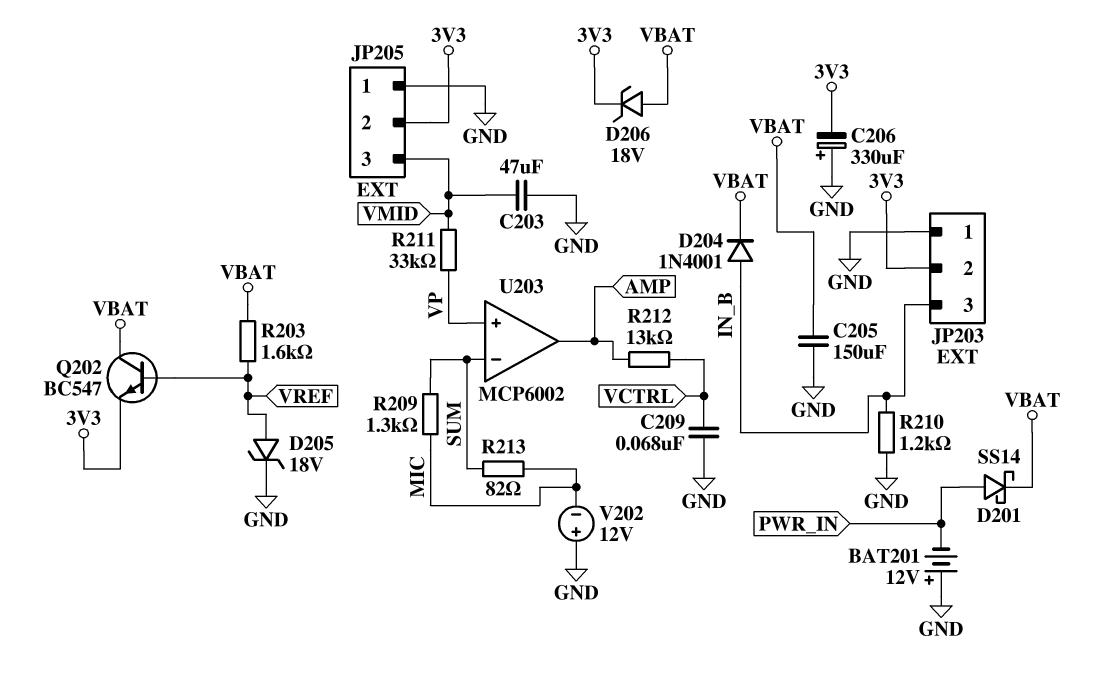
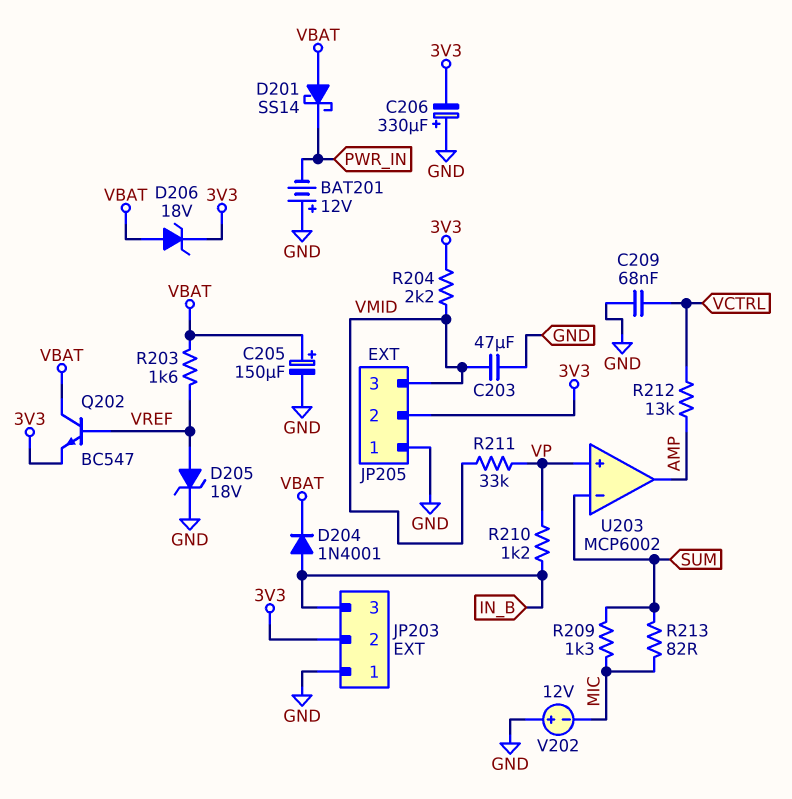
C205: 150uF (GND, VBAT) -> 150uF (plus VBAT, minus GND)
D201: schottky SS14 (A PWR_IN, K VBAT) -> schottky SS14 (A VBAT, K PWR_IN)
R204: none -> 2.2k (3V3, VMID)
R210: 1.2k (GND, IN_B) -> 1.2k (IN_B, VP)

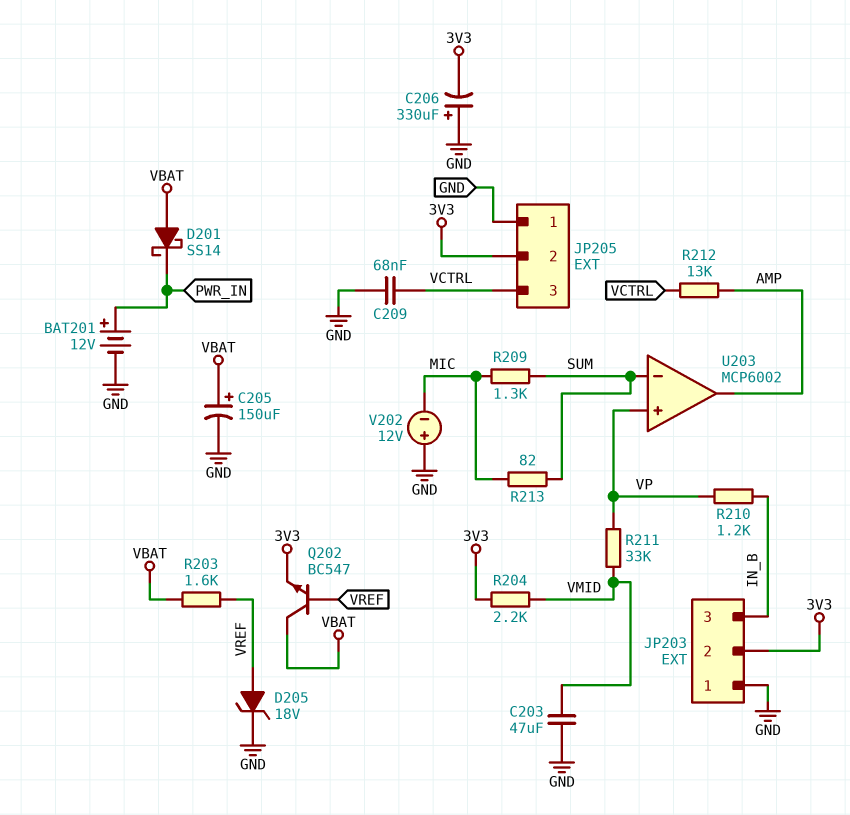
BAT201: 12V (plus GND, minus PWR_IN) -> 12V (plus PWR_IN, minus GND)
D204: diode 1N4001 (A IN_B, K VBAT) -> none
D206: zener 18V (A VBAT, K 3V3) -> none
JP205 pin 3: VMID -> VCTRL

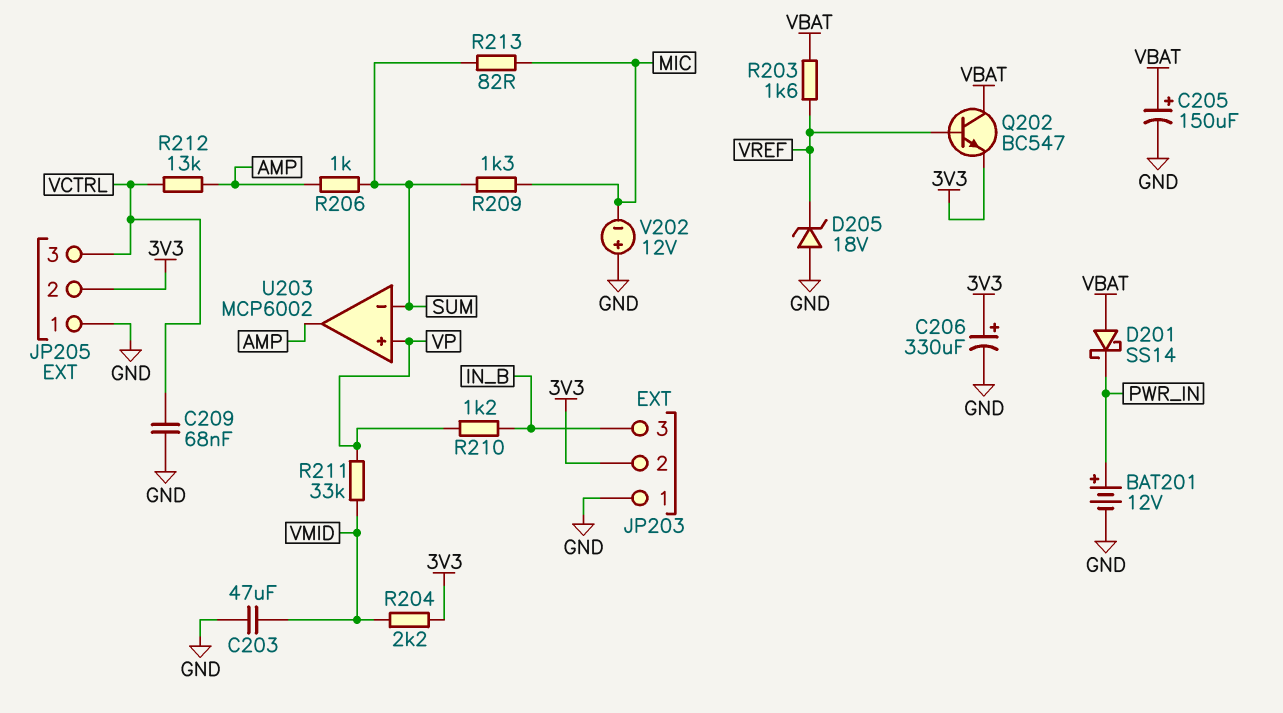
C206: 330uF (plus GND, minus 3V3) -> 330uF (plus 3V3, minus GND)
D205: zener 18V (A VREF, K GND) -> zener 18V (A GND, K VREF)
R206: none -> 1k (AMP, SUM)

